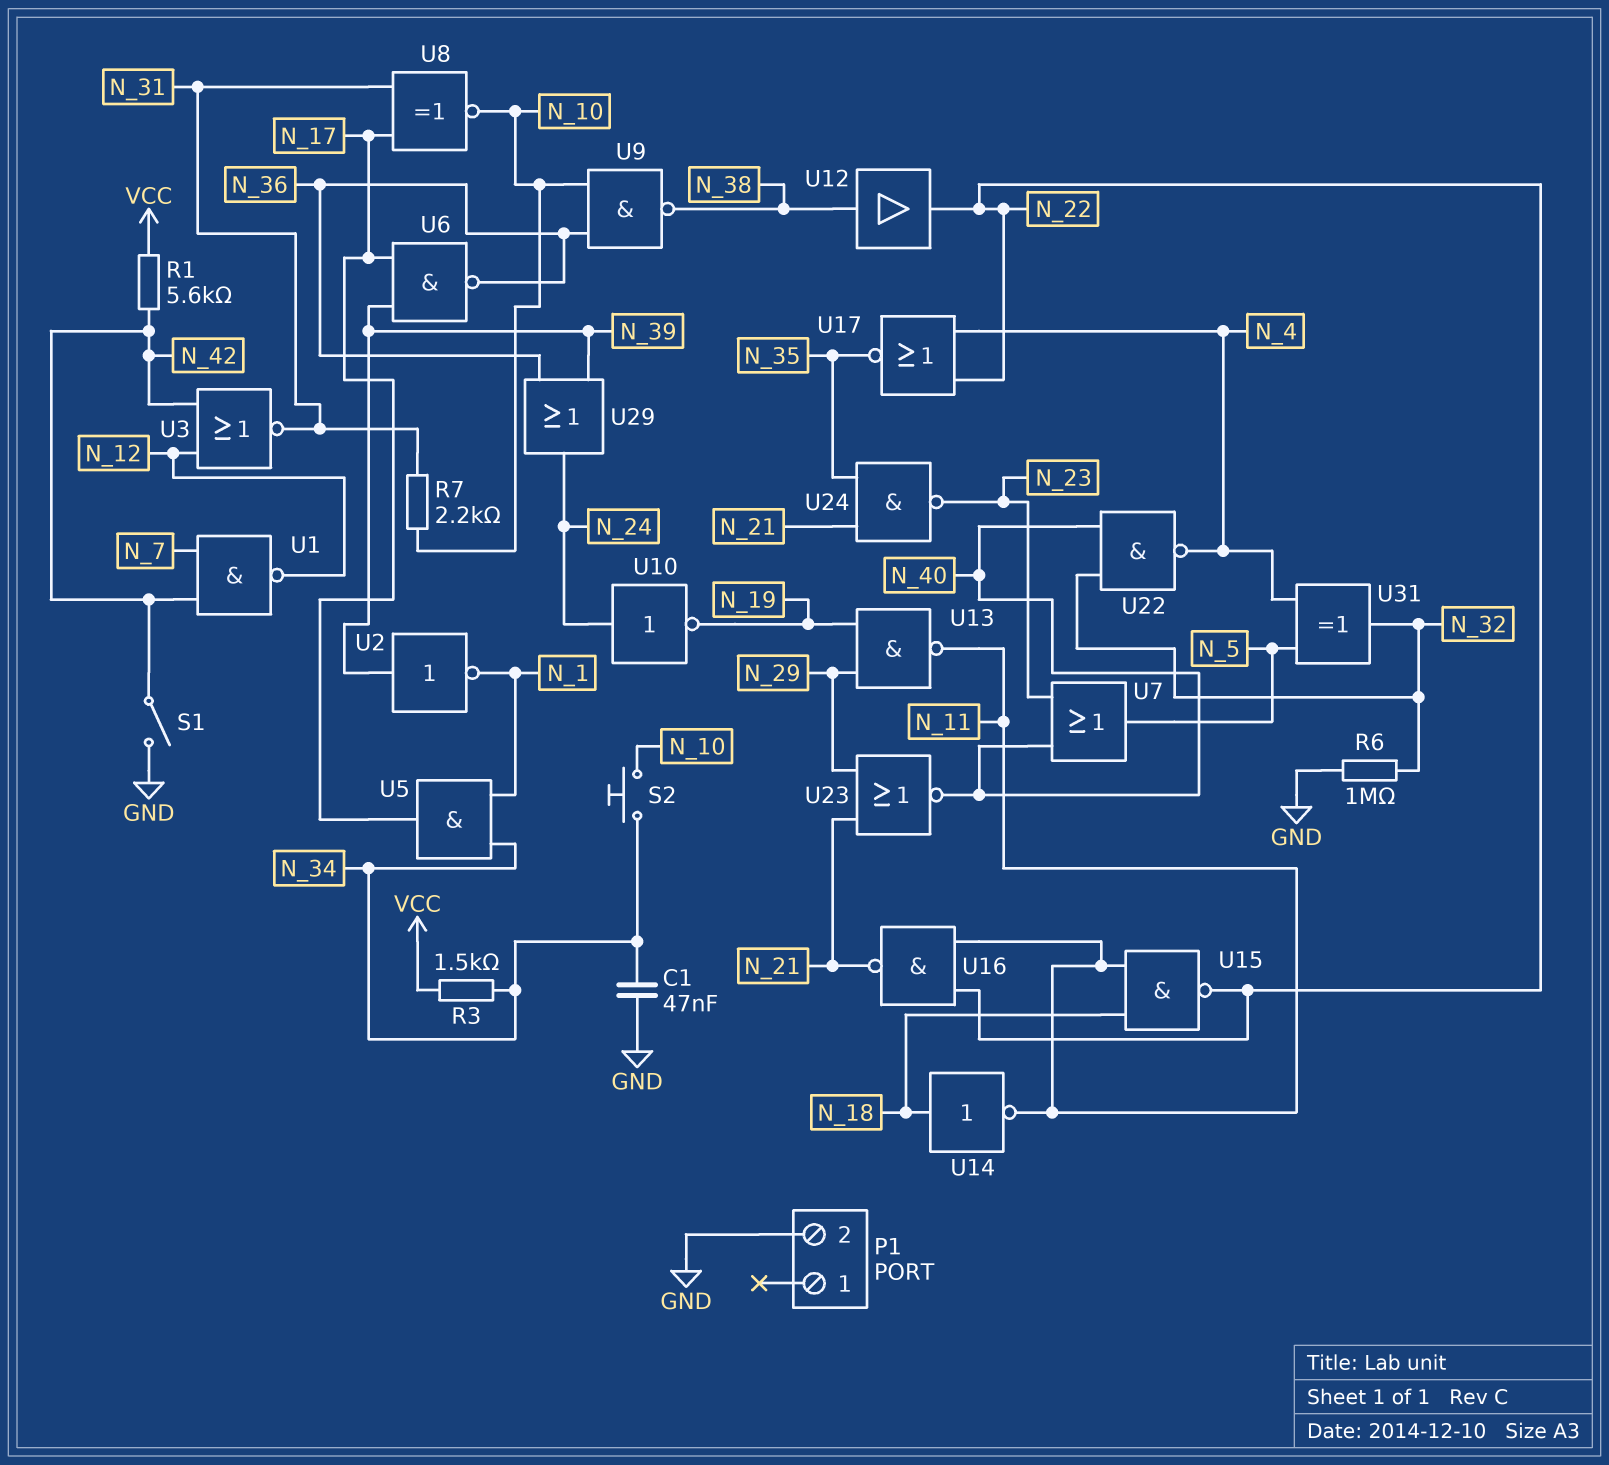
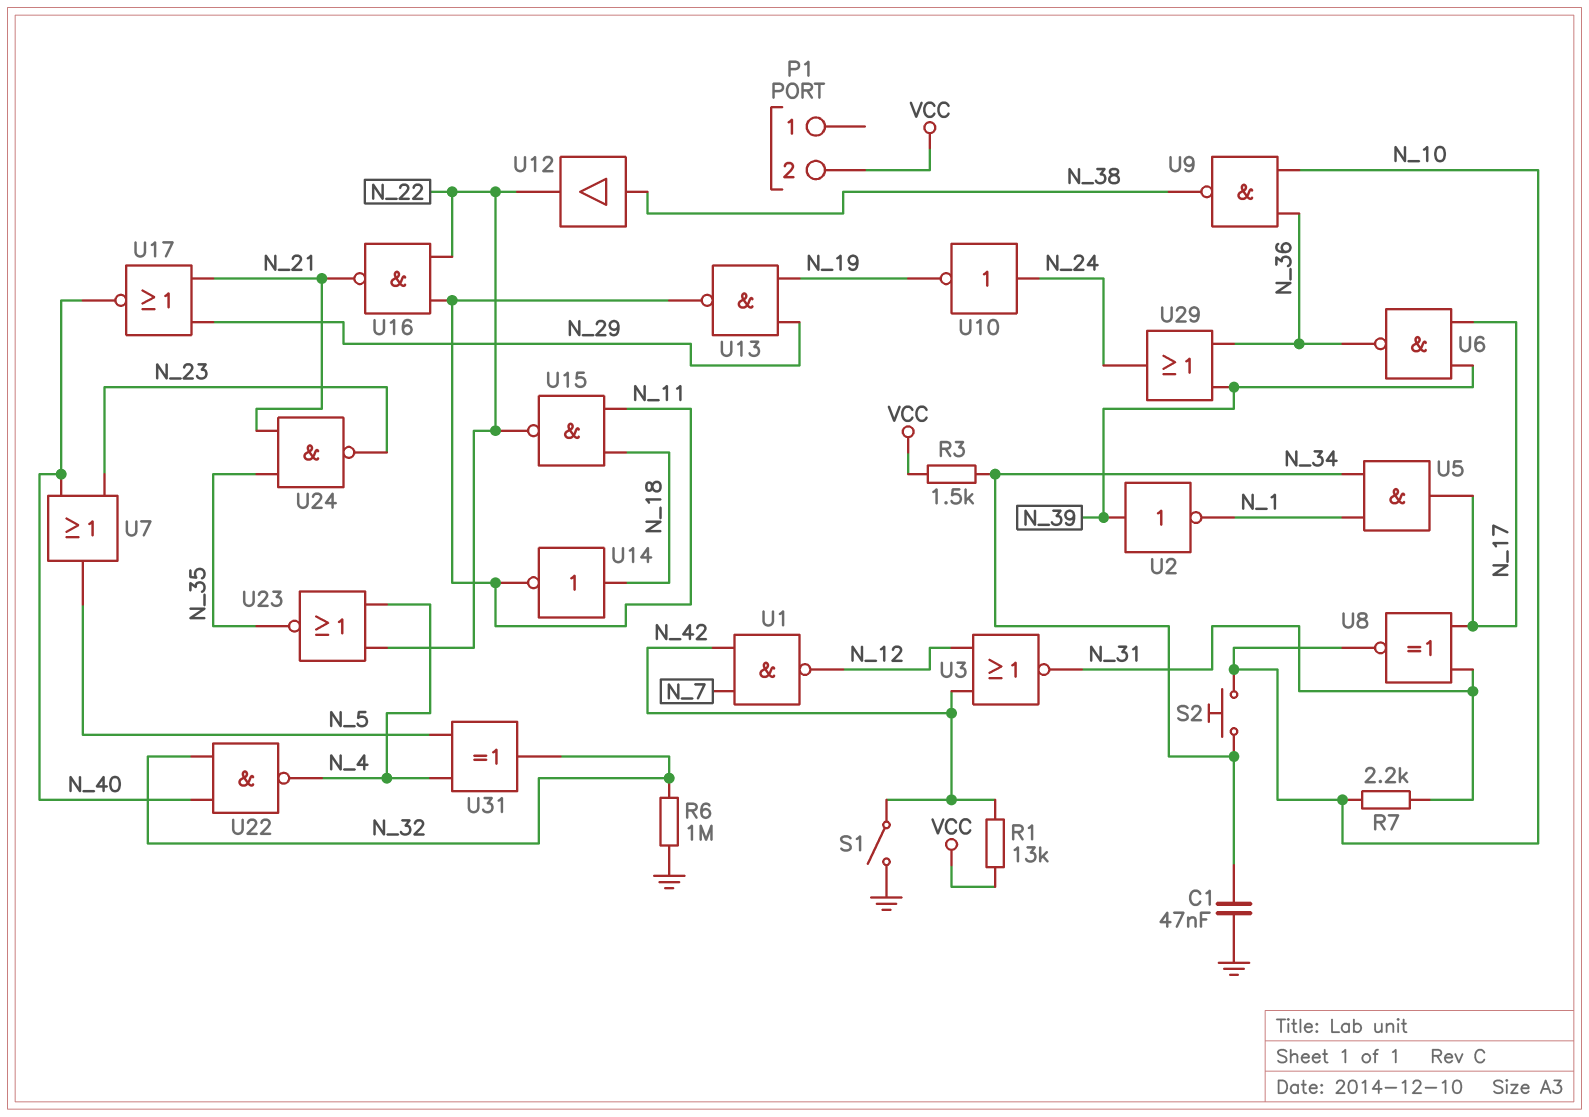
P1 pin 2: GND -> VCC
R1: 5.6k (N_42, VCC) -> 13k (N_42, VCC)
U17: NOR (in N_4, in N_22, out N_35) -> NOR (in N_21, in N_29, out N_40)
U23: NOR (in N_21, in N_29, out N_40) -> NOR (in N_4, in N_22, out N_35)

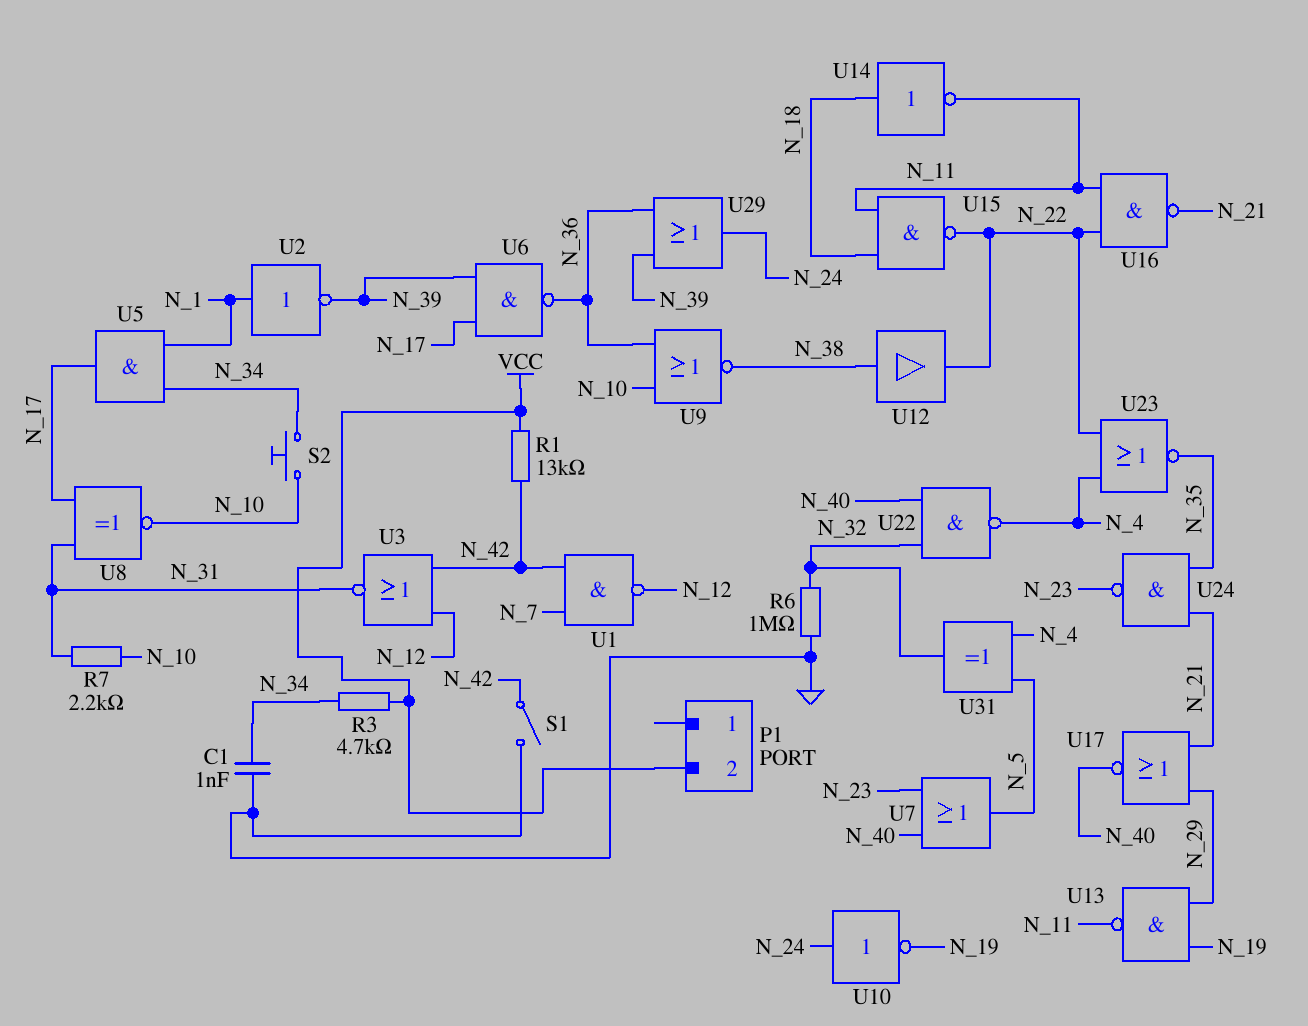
C1: 47nF (GND, N_34) -> 1nF (GND, N_34)
R3: 1.5k (N_34, VCC) -> 4.7k (N_34, VCC)
U2: NOT (in N_39, out N_1) -> NOT (in N_1, out N_39)
U9: NAND (in N_10, in N_36, out N_38) -> NOR (in N_10, in N_36, out N_38)

